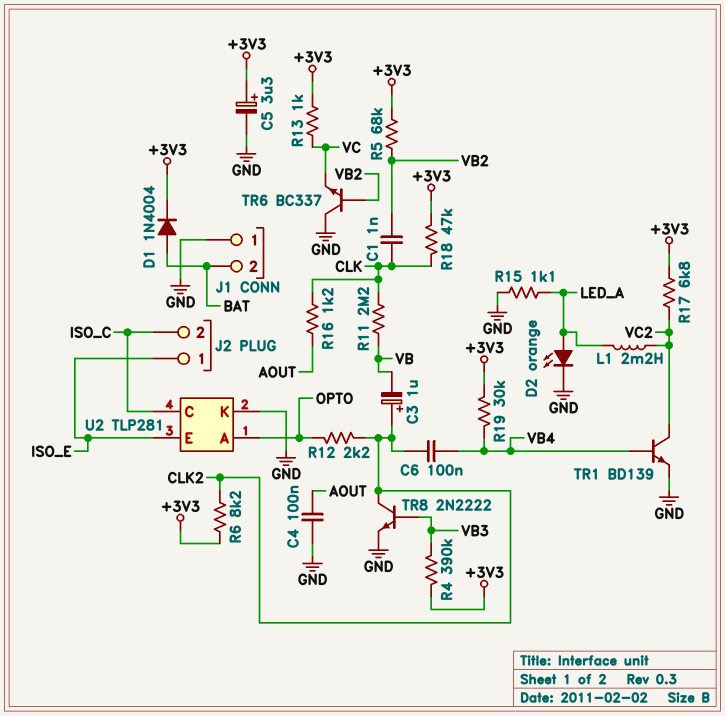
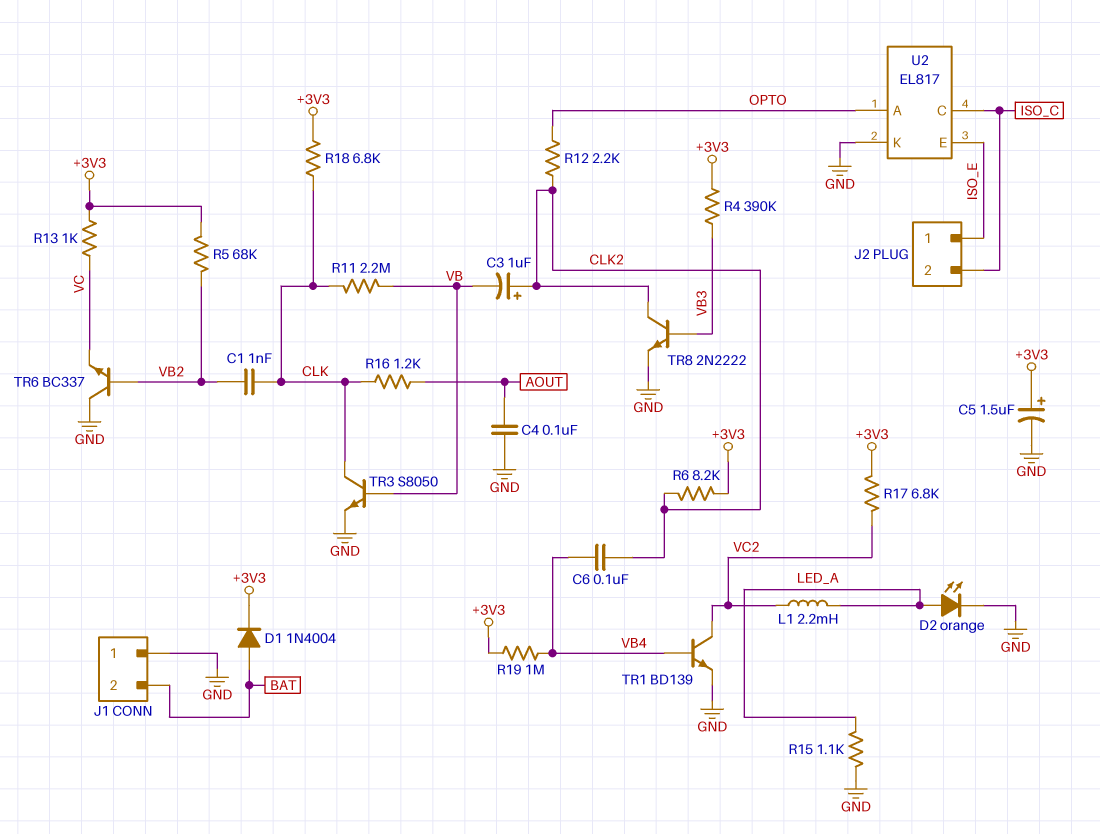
C5: 3.3uF (plus +3V3, minus GND) -> 1.5uF (plus +3V3, minus GND)
R18: 47k (+3V3, CLK) -> 6.8k (+3V3, CLK)
R19: 30k (+3V3, VB4) -> 1M (+3V3, VB4)
TR3: none -> NPN S8050 (B VB, C CLK, E GND)
U2: TLP281 -> EL817

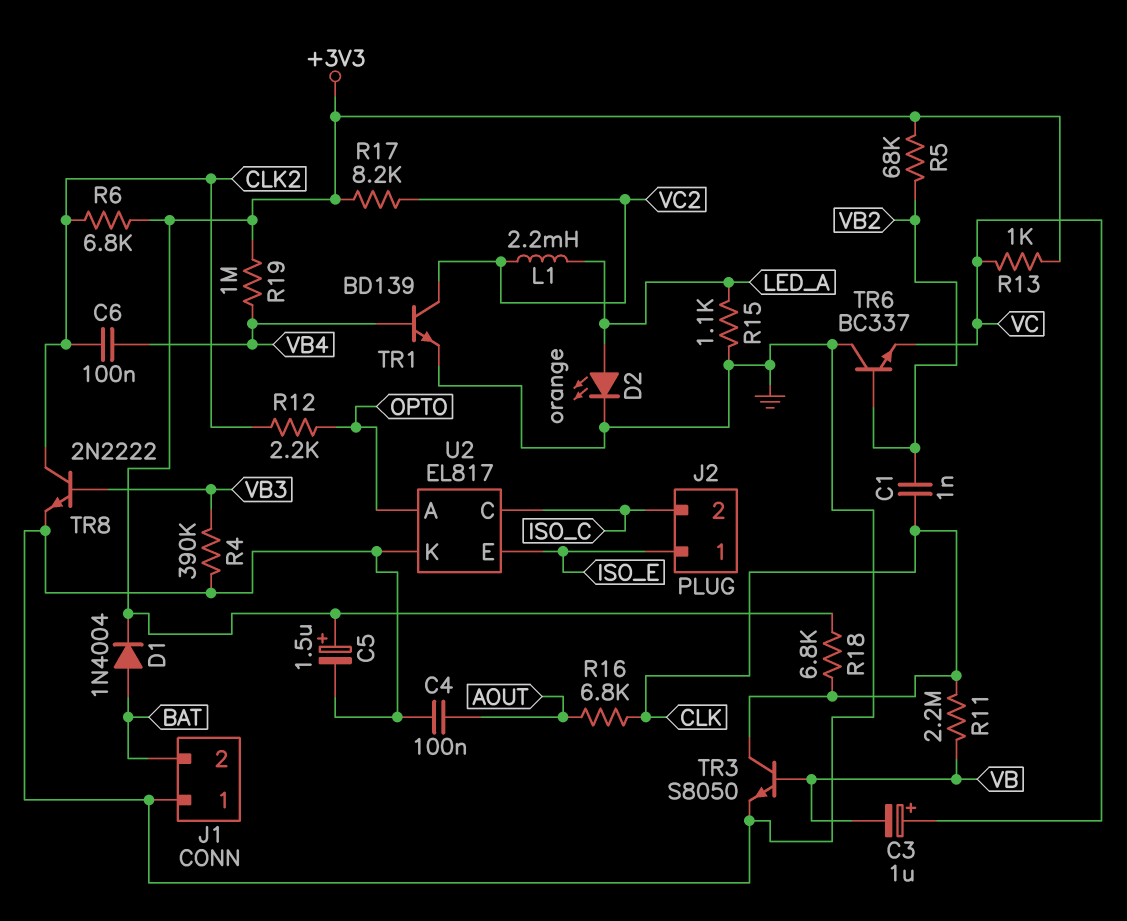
C3: 1uF (plus CLK2, minus VB) -> 1uF (plus VC, minus VB)
R4: 390k (+3V3, VB3) -> 390k (GND, VB3)
R6: 8.2k (+3V3, CLK2) -> 6.8k (+3V3, CLK2)
R16: 1.2k (AOUT, CLK) -> 6.8k (AOUT, CLK)
R17: 6.8k (+3V3, VC2) -> 8.2k (+3V3, VC2)

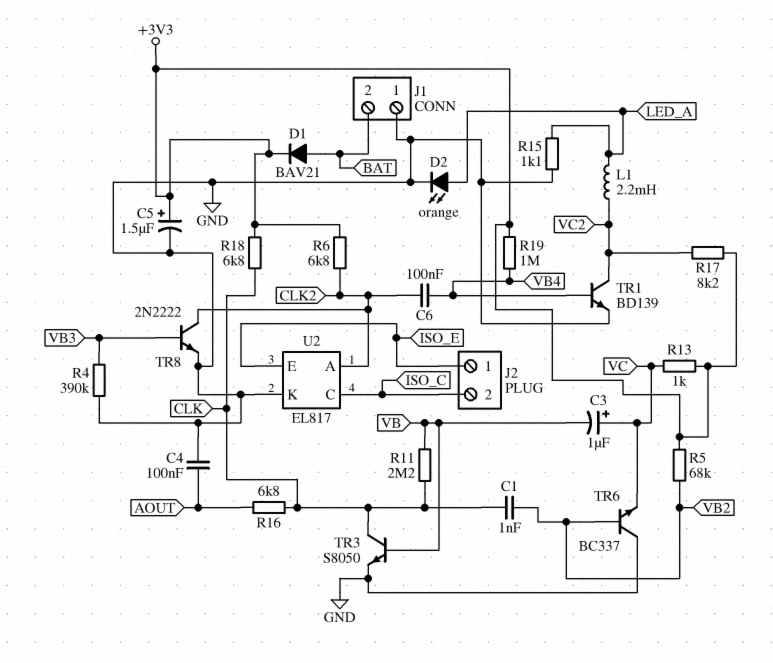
D1: diode 1N4004 (A BAT, K +3V3) -> diode BAV21 (A BAT, K +3V3)
R12: 2.2k (CLK2, OPTO) -> none
U2 pin A: OPTO -> CLK2

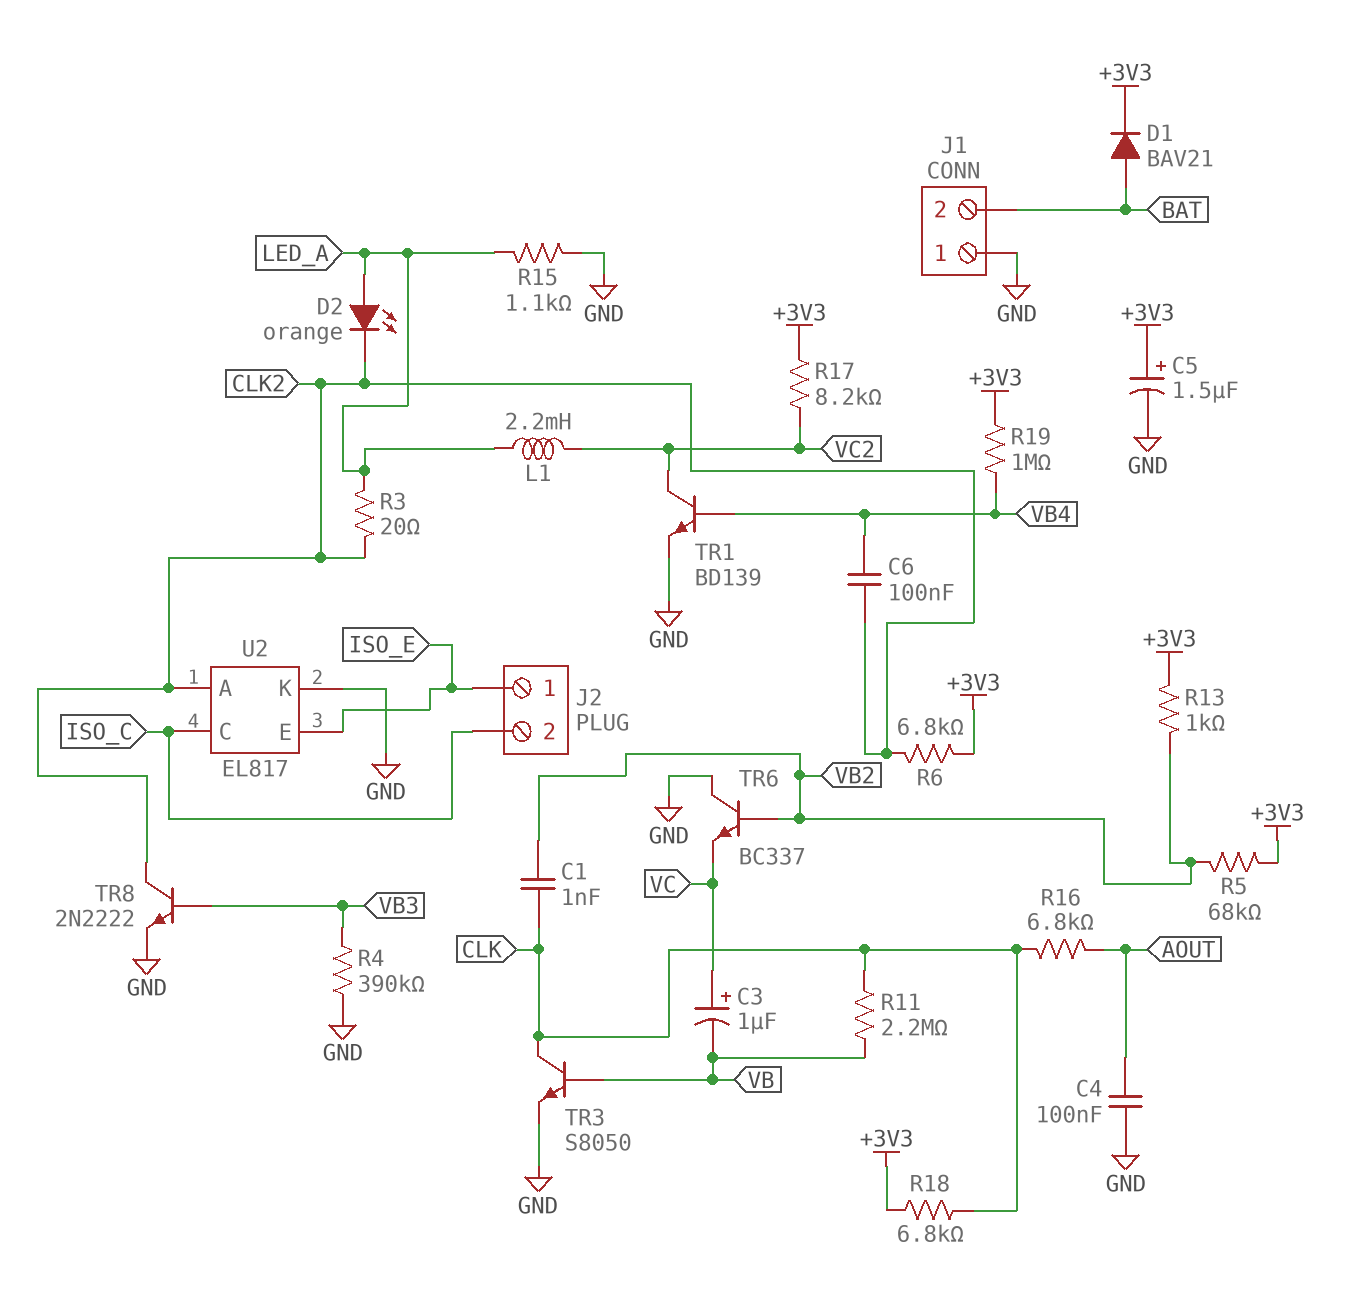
D2: LED orange (A LED_A, K GND) -> LED orange (A LED_A, K CLK2)
R3: none -> 20 (CLK2, LED_A)
R13: 1k (+3V3, VC) -> 1k (+3V3, VB2)

